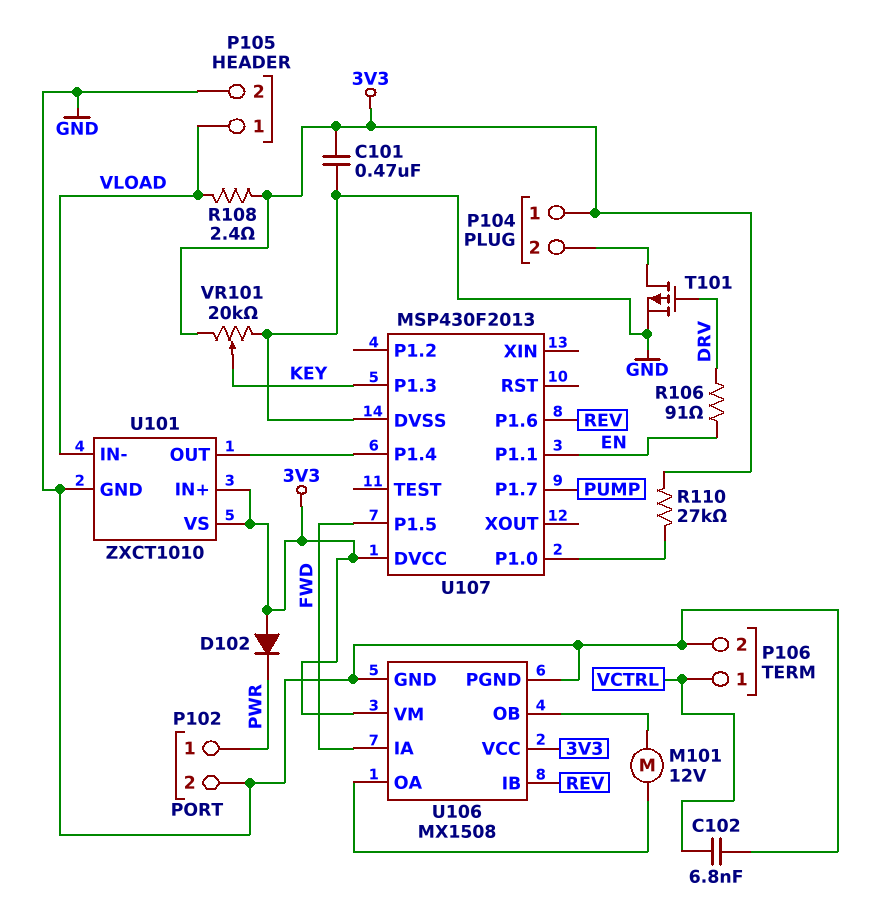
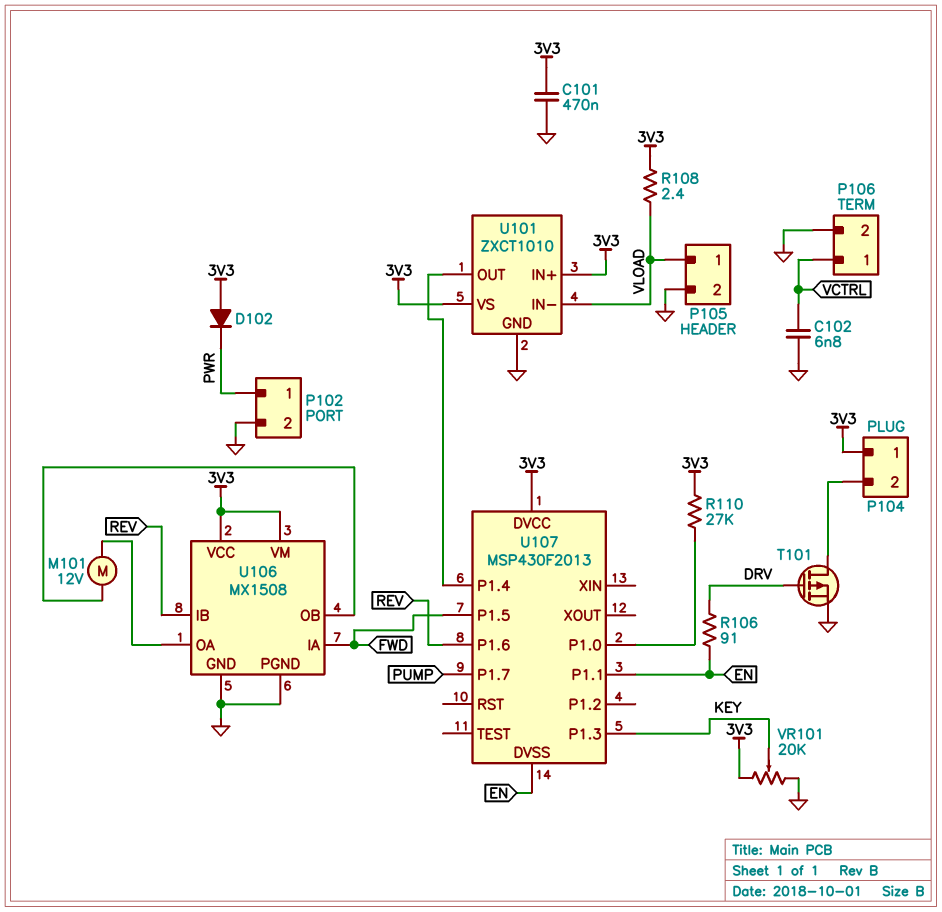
U107 pin DVSS: GND -> EN

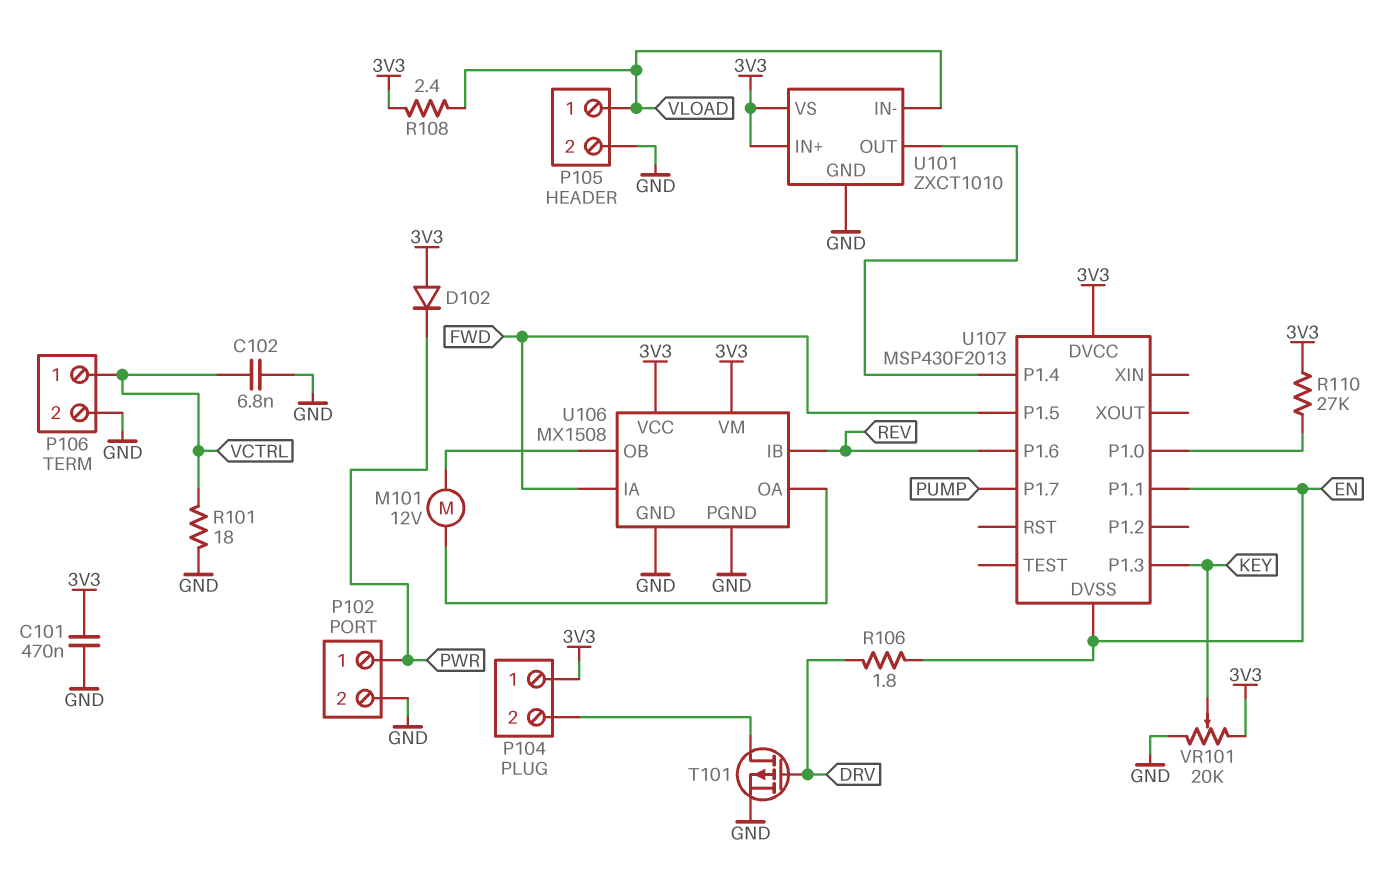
R101: none -> 18 (GND, VCTRL)
R106: 91 (DRV, EN) -> 1.8 (DRV, EN)

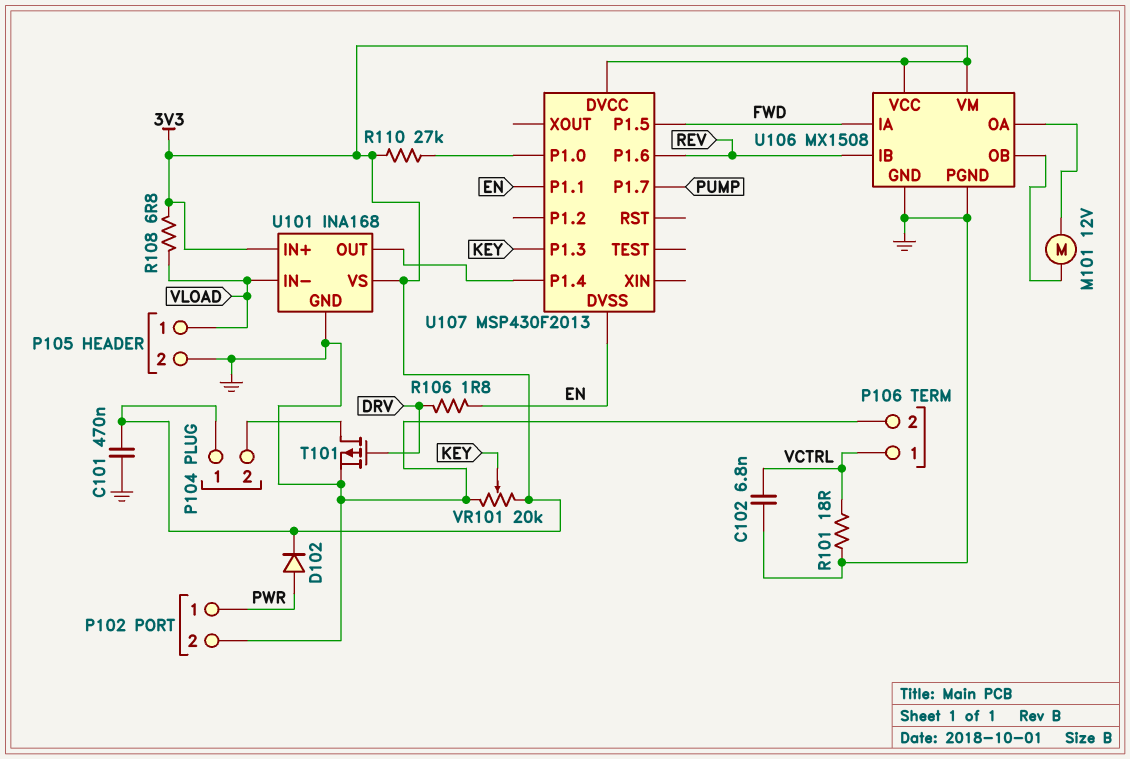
D102: diode (A 3V3, K PWR) -> diode (A PWR, K 3V3)
R108: 2.4 (3V3, VLOAD) -> 6.8 (3V3, VLOAD)
U101: ZXCT1010 -> INA168

